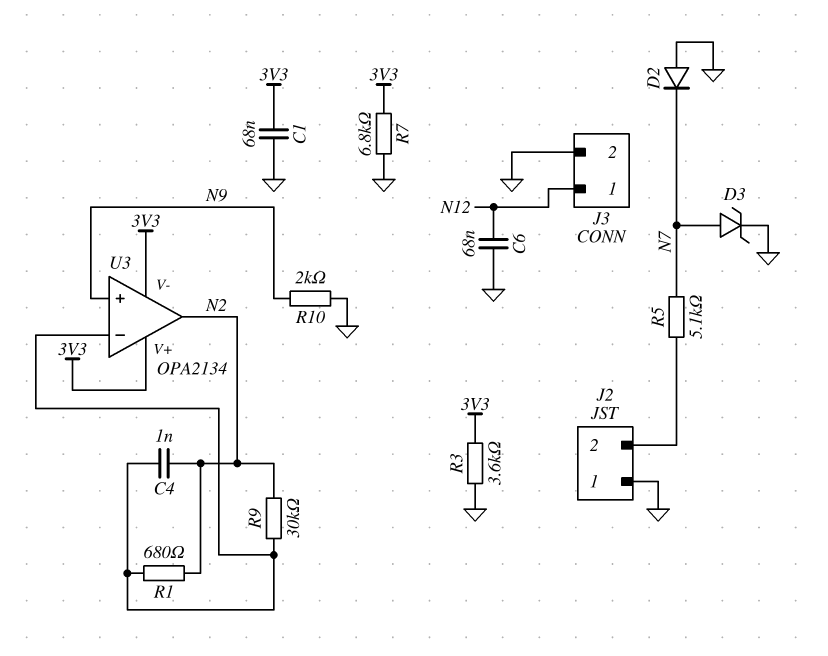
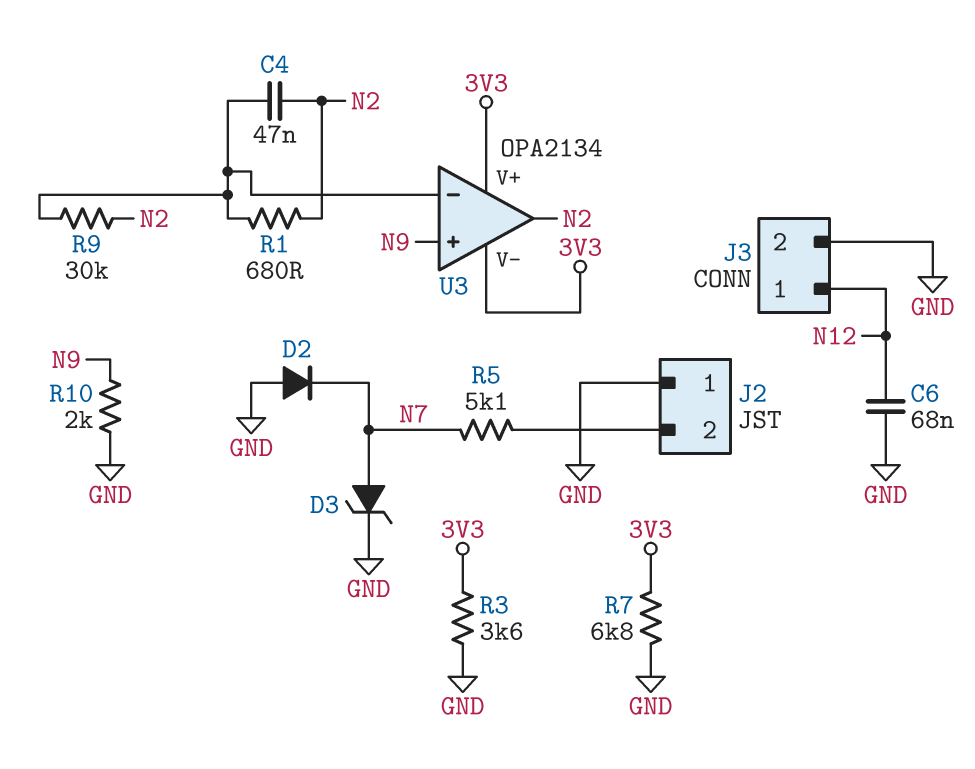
C1: 68nF (3V3, GND) -> none
C4: 1nF (N2, U3/in-) -> 47nF (N2, U3/in-)

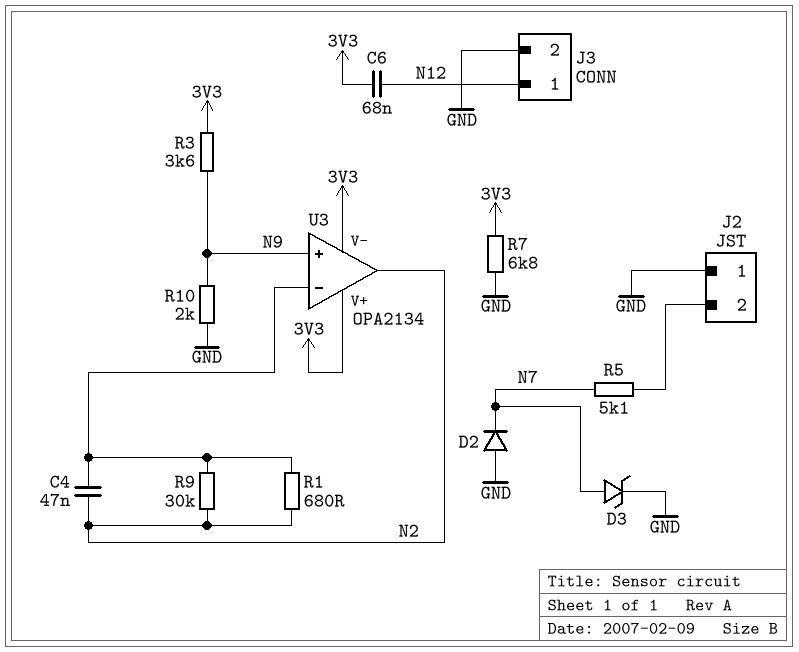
C6: 68nF (GND, N12) -> 68nF (3V3, N12)
R3: 3.6k (3V3, GND) -> 3.6k (3V3, N9)

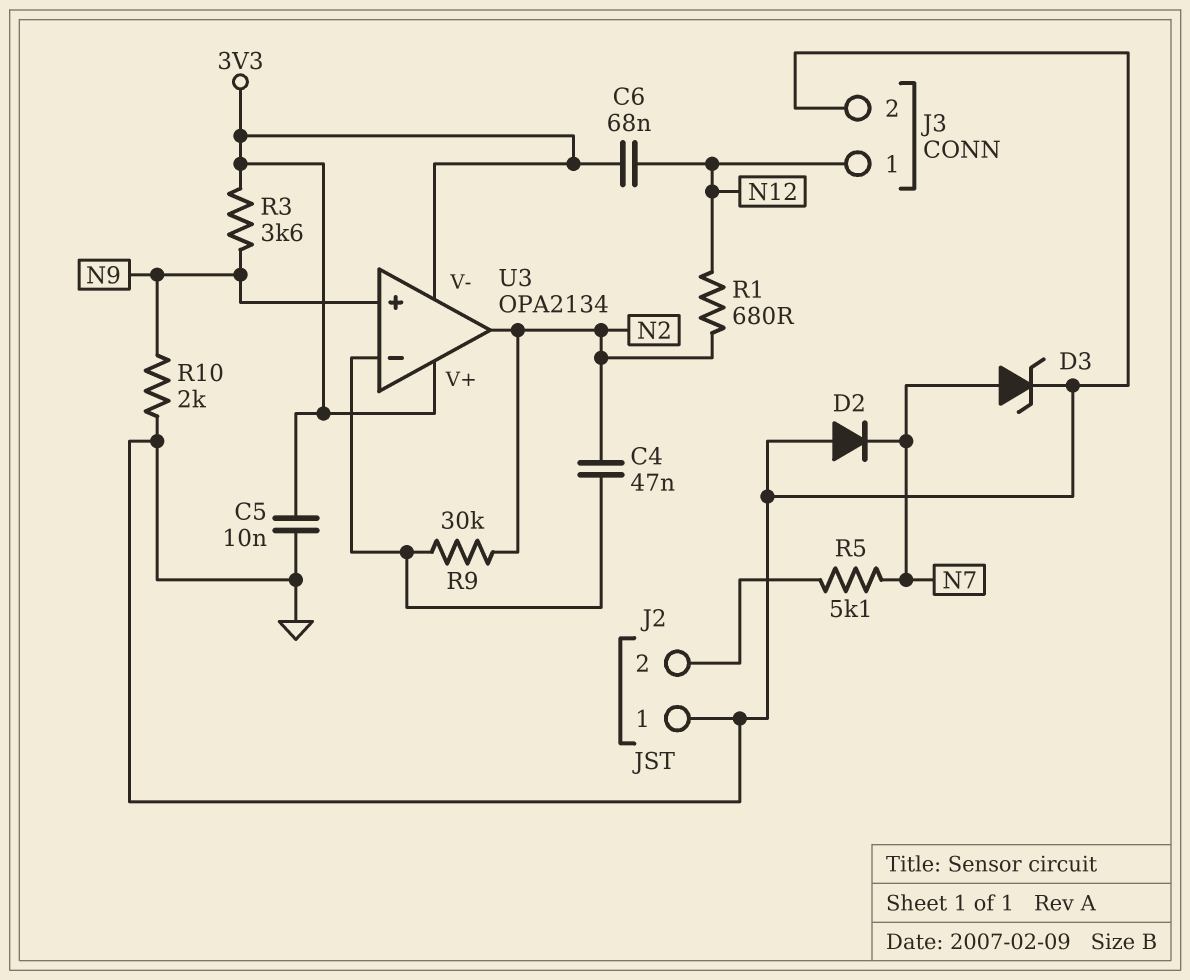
C5: none -> 10nF (3V3, GND)
R1: 680 (N2, U3/in-) -> 680 (N2, N12)
R7: 6.8k (3V3, GND) -> none

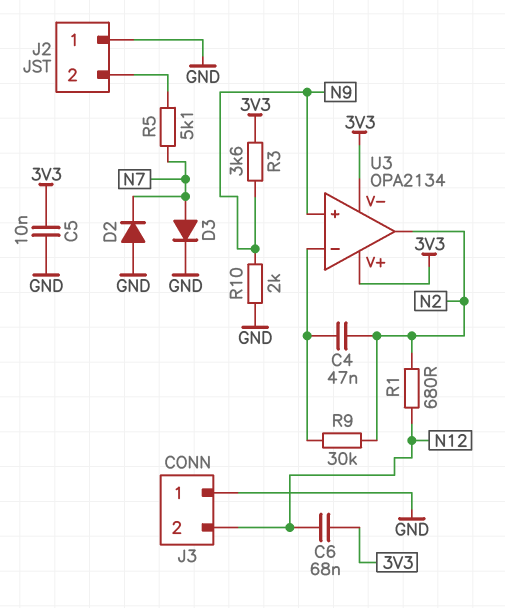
D3: zener (A N7, K GND) -> diode (A N7, K GND)
J3 pin 1: N12 -> GND
J3 pin 2: GND -> N12

